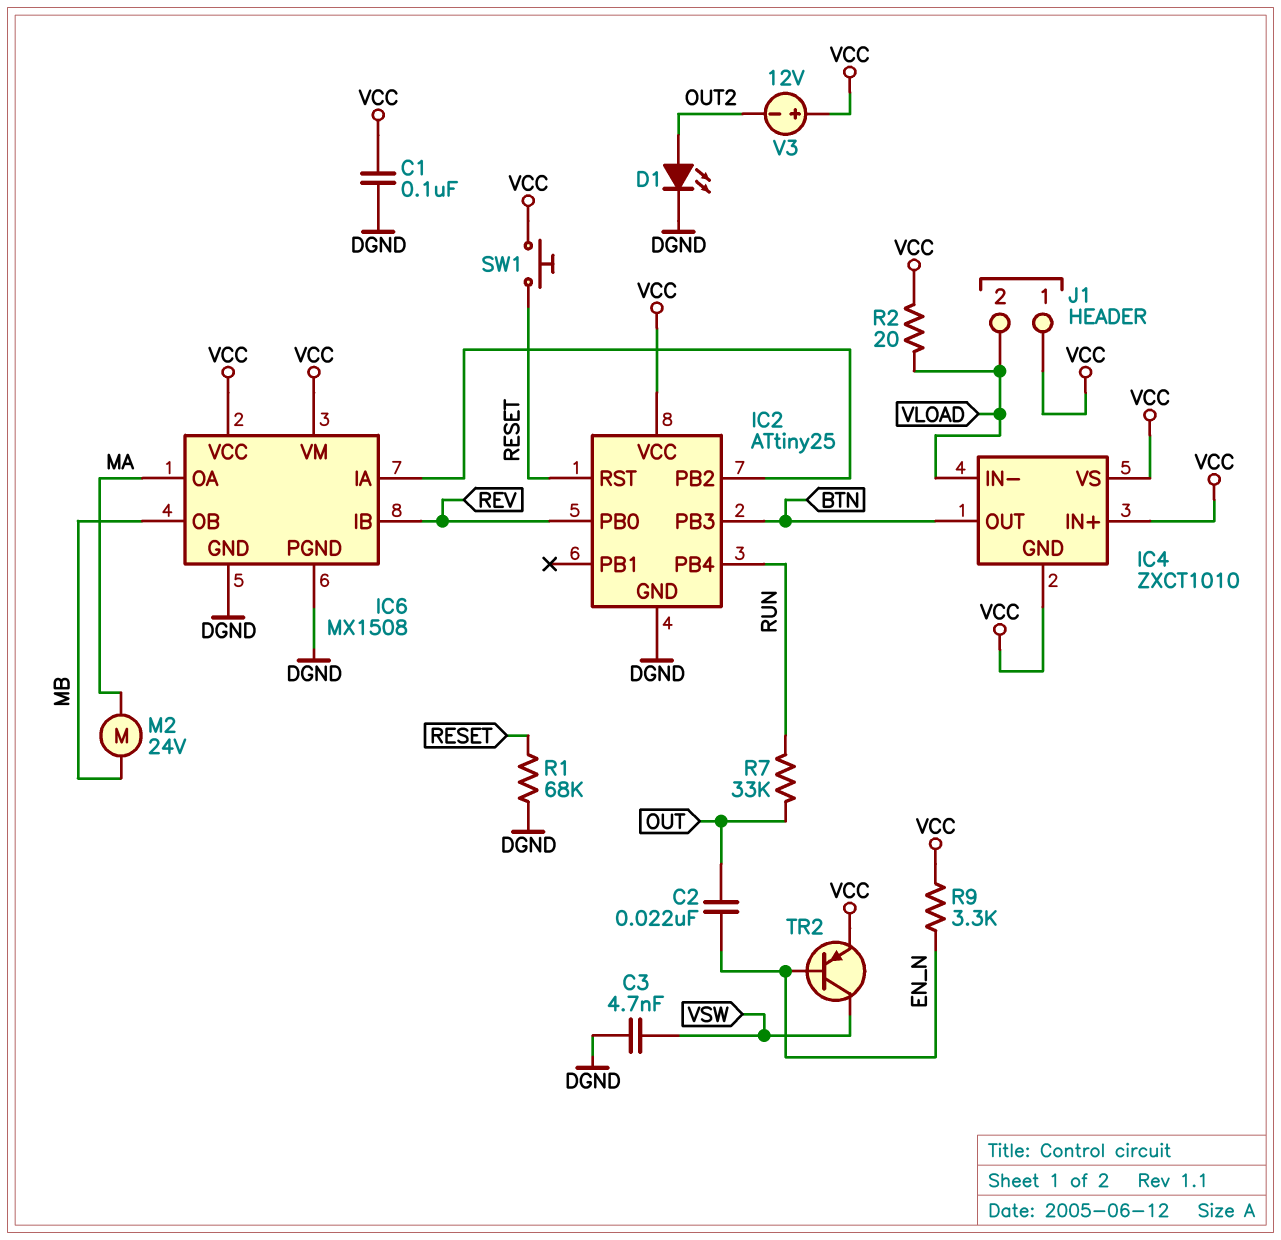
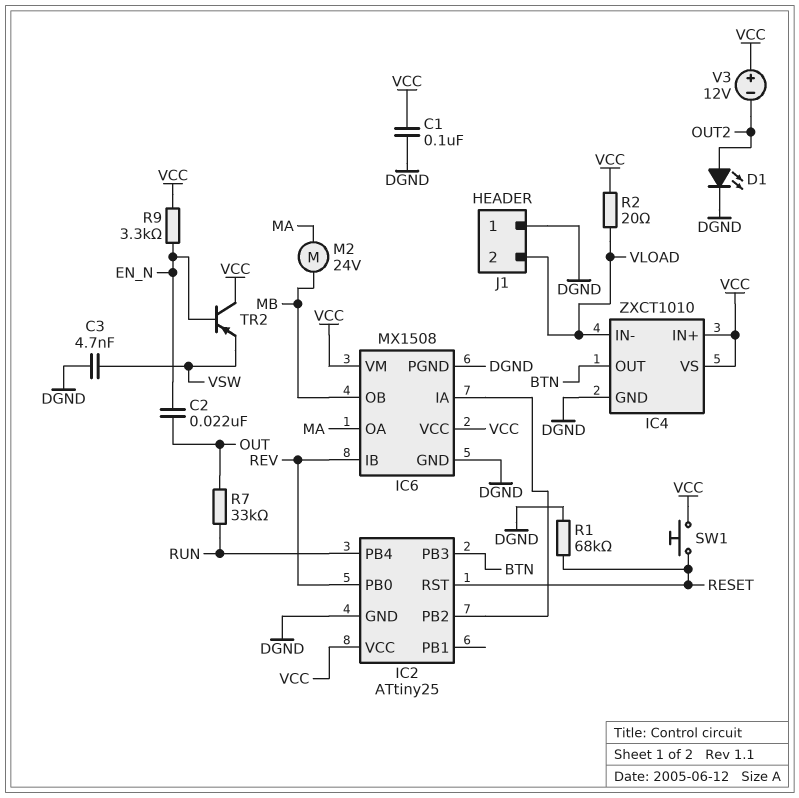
IC4 pin GND: VCC -> DGND
J1 pin 1: VCC -> DGND
TR2: PNP (B EN_N, C VSW, E VCC) -> PNP (B EN_N, C VCC, E VSW)

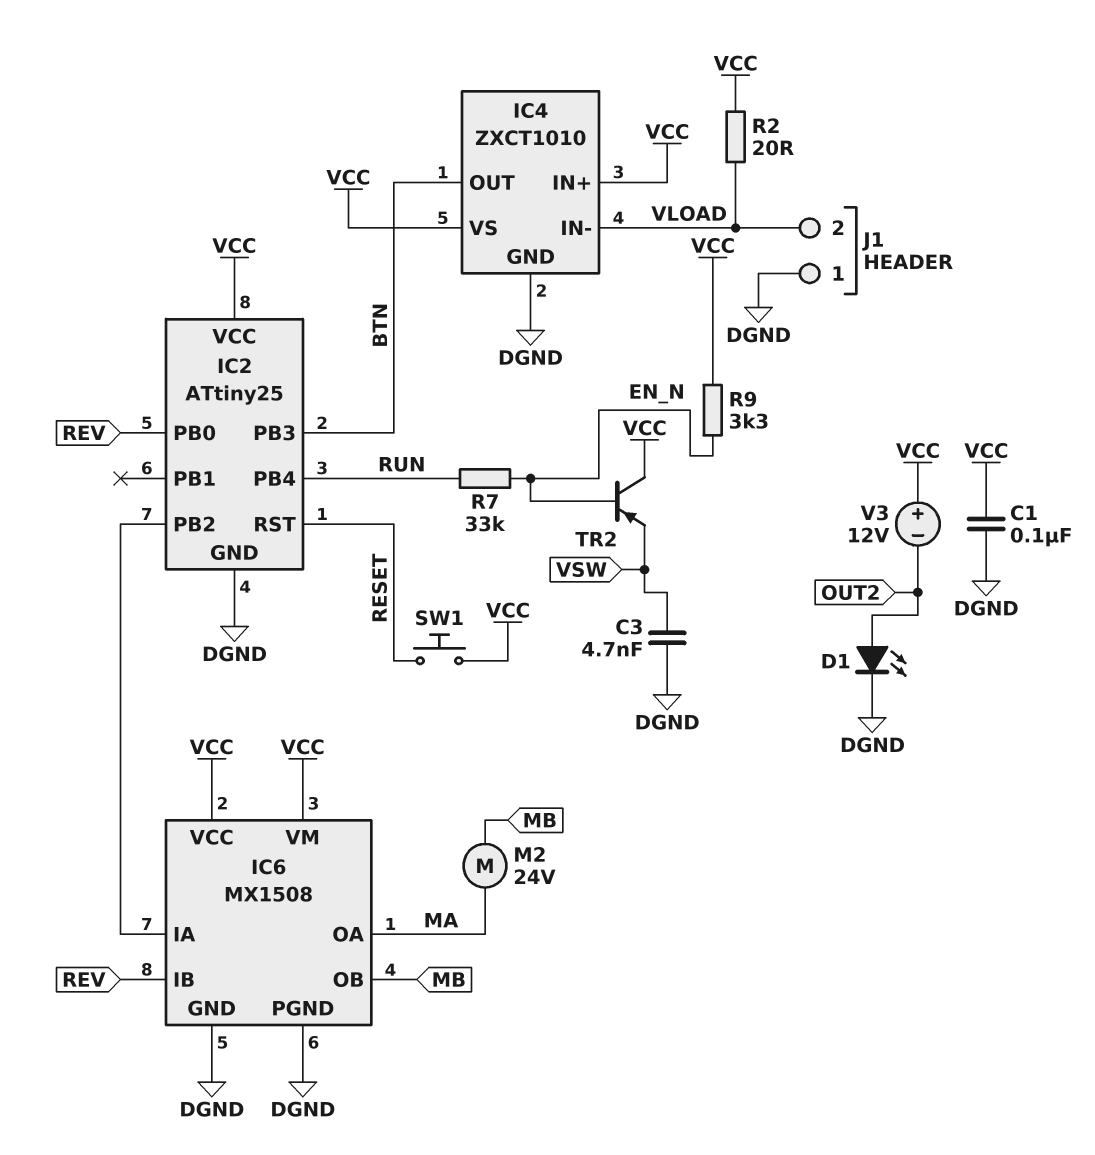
C2: 22nF (EN_N, OUT) -> none
R1: 68k (DGND, RESET) -> none
R7: 33k (OUT, RUN) -> 33k (EN_N, RUN)

